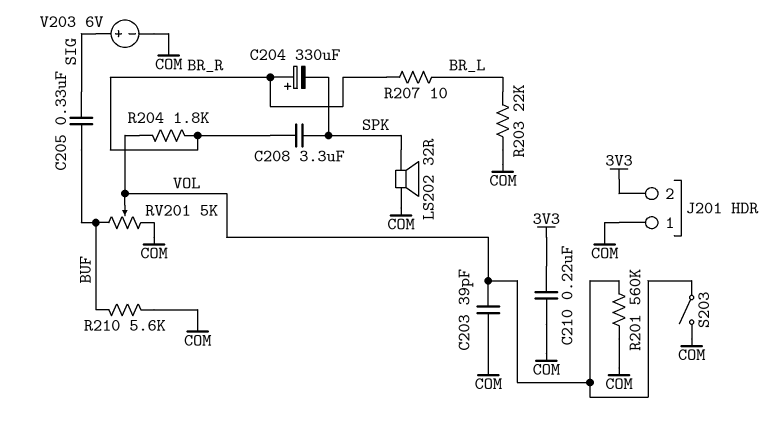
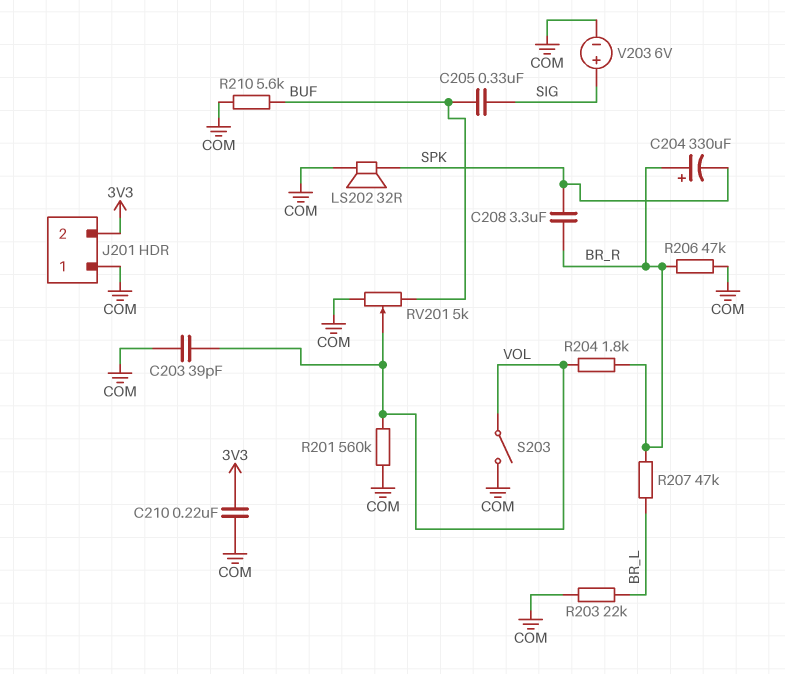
R206: none -> 47k (BR_R, COM)
R207: 10 (BR_L, BR_R) -> 47k (BR_L, BR_R)

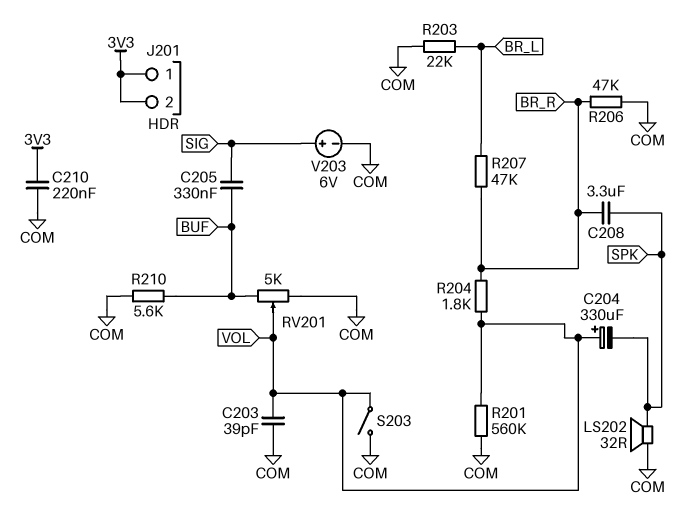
C204: 330uF (plus BR_R, minus SPK) -> 330uF (plus VOL, minus SPK)
J201 pin 1: COM -> 3V3

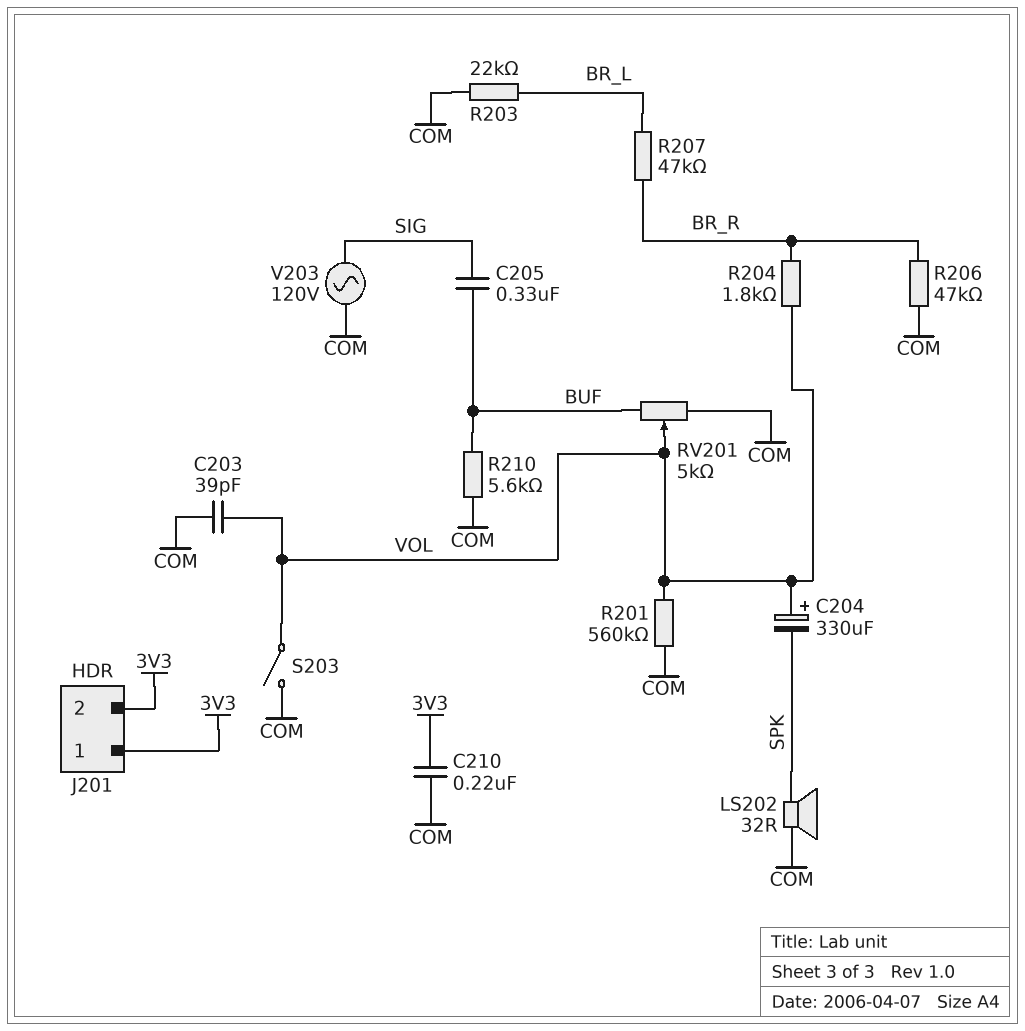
C208: 3.3uF (BR_R, SPK) -> none
V203: 6V (plus SIG, minus COM) -> AC 120V (COM, SIG)

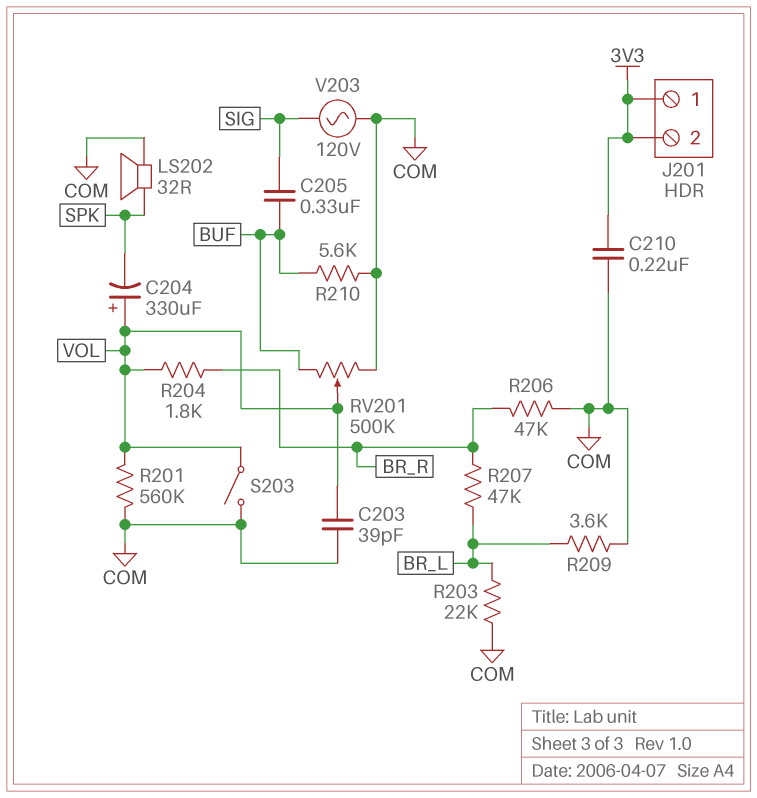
R209: none -> 3.6k (BR_L, COM)
RV201: 5k (BUF, COM, wiper VOL) -> 500k (BUF, COM, wiper VOL)

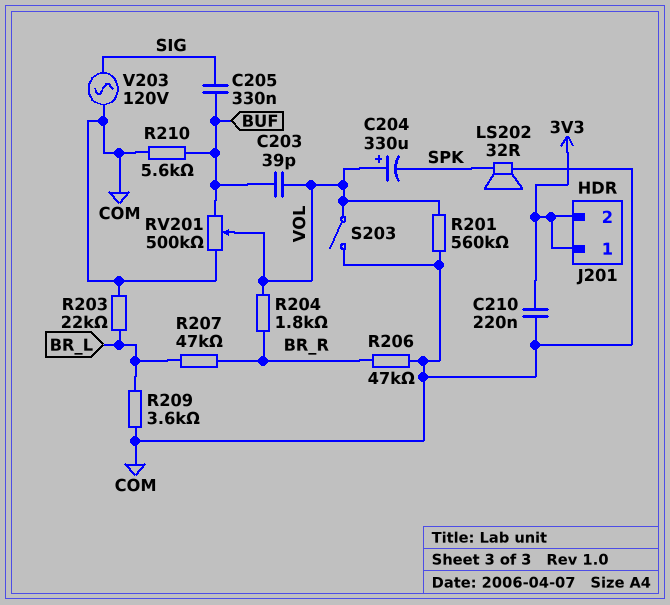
C203: 39pF (COM, VOL) -> 39pF (BUF, VOL)

